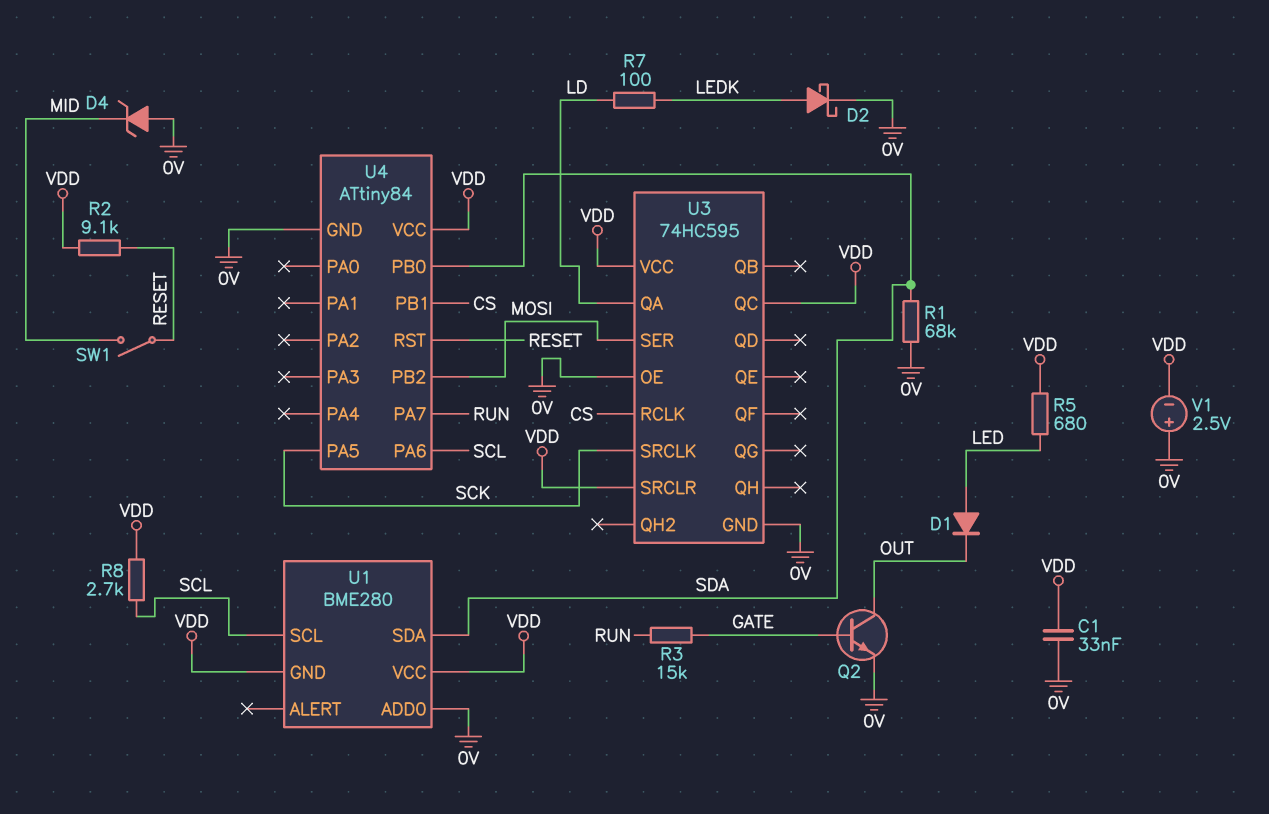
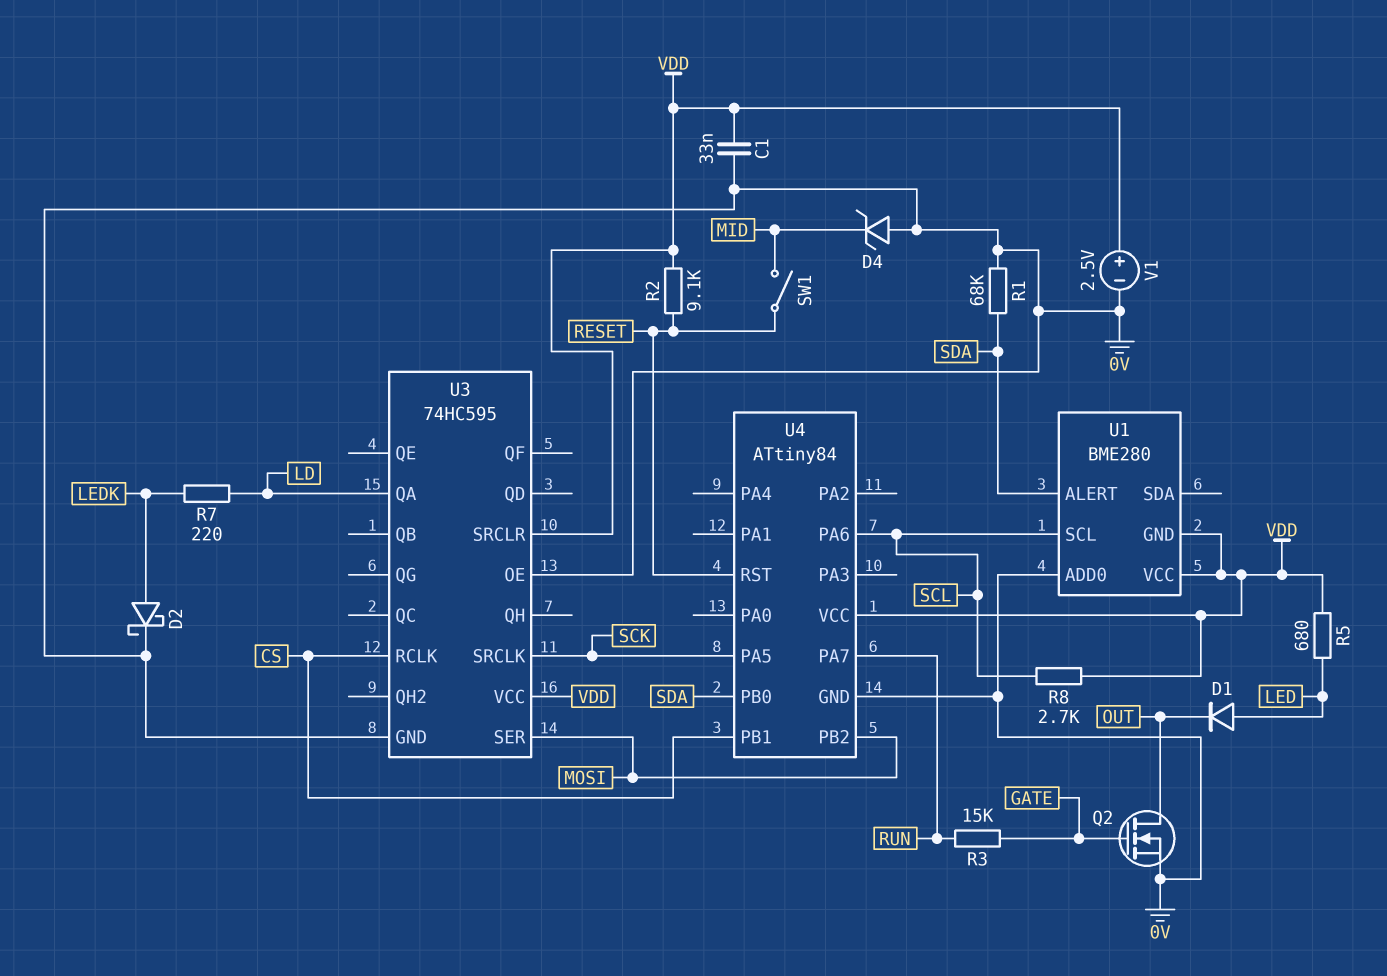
Q2: NPN (B GATE, C OUT, E 0V) -> NMOS (G GATE, D OUT, S 0V)
R7: 100 (LD, LEDK) -> 220 (LD, LEDK)
U1 pin ALERT: none -> SDA
U1 pin SDA: SDA -> none
U3 pin QC: VDD -> none
V1: 2.5V (plus 0V, minus VDD) -> 2.5V (plus VDD, minus 0V)

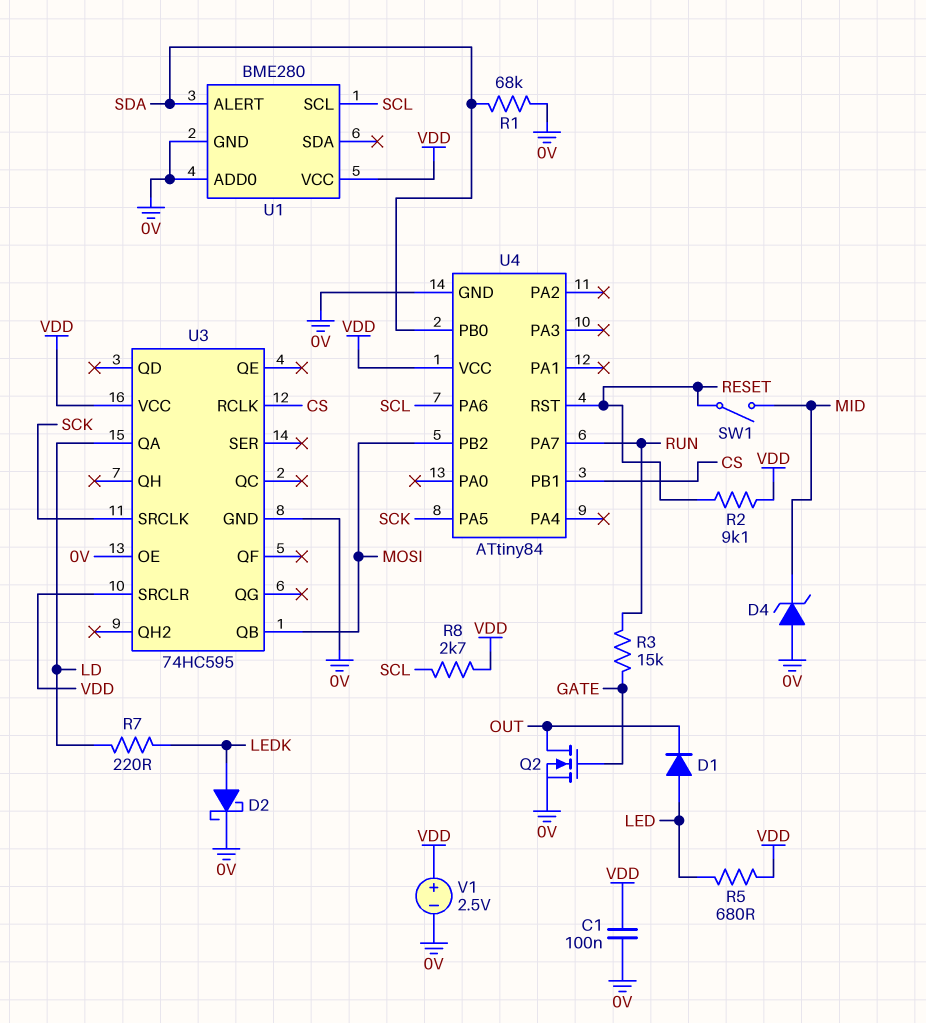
C1: 33nF (0V, VDD) -> 100nF (0V, VDD)
U1 pin GND: VDD -> 0V
U3 pin QB: none -> MOSI
U3 pin SER: MOSI -> none

